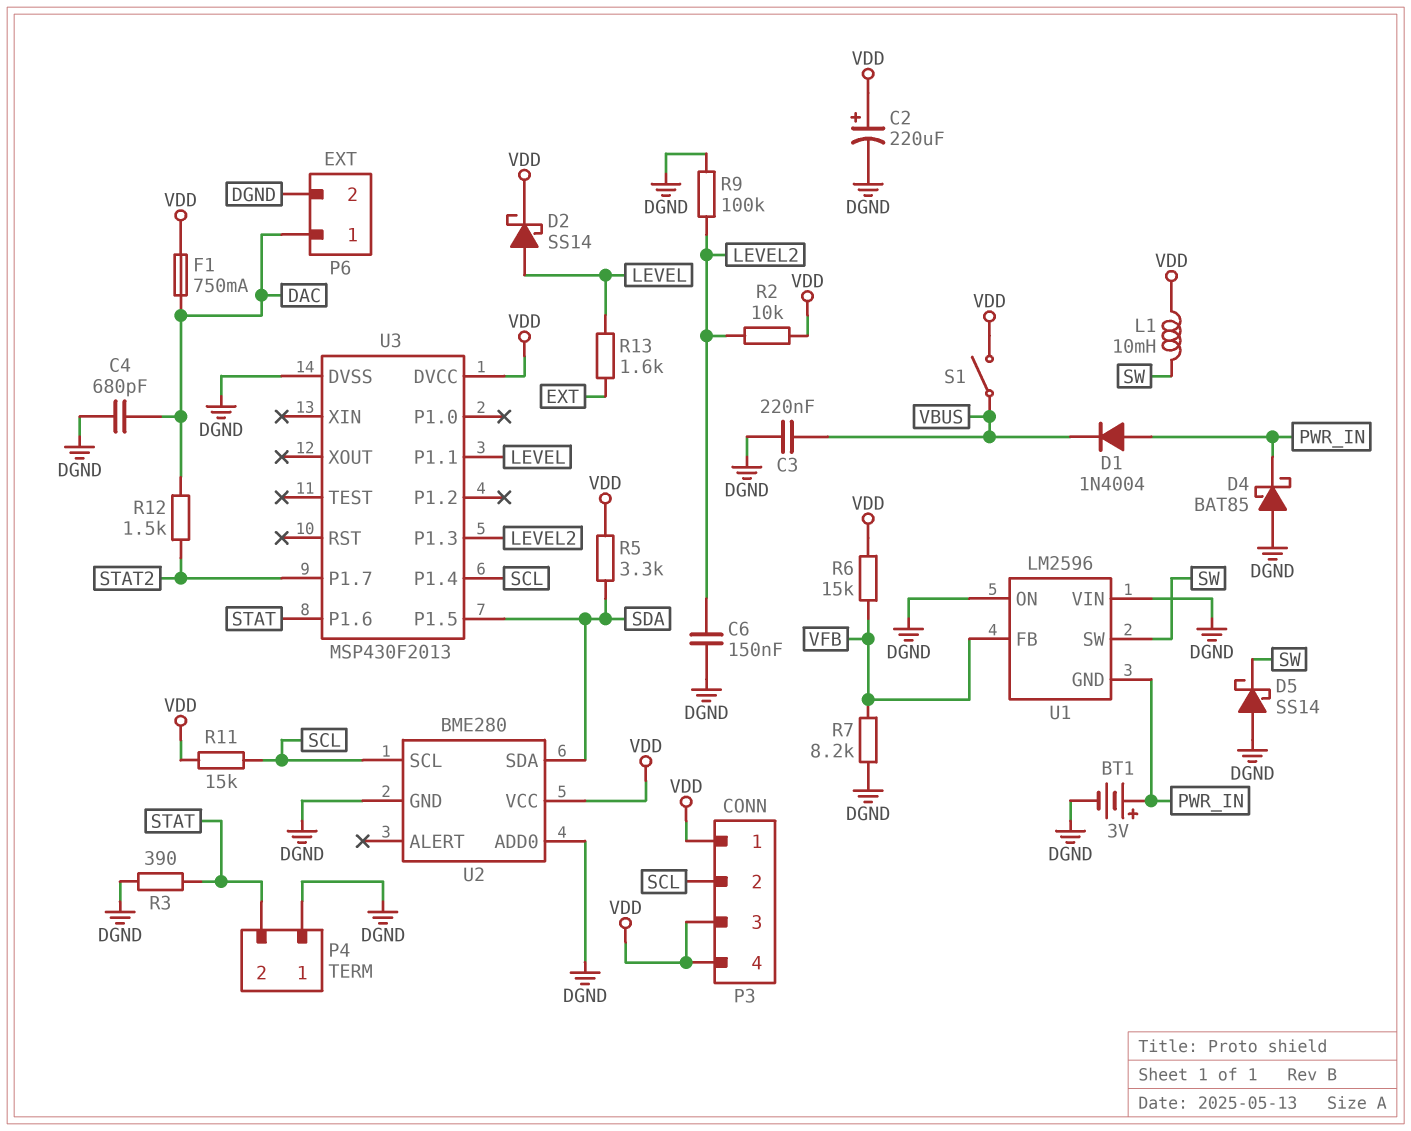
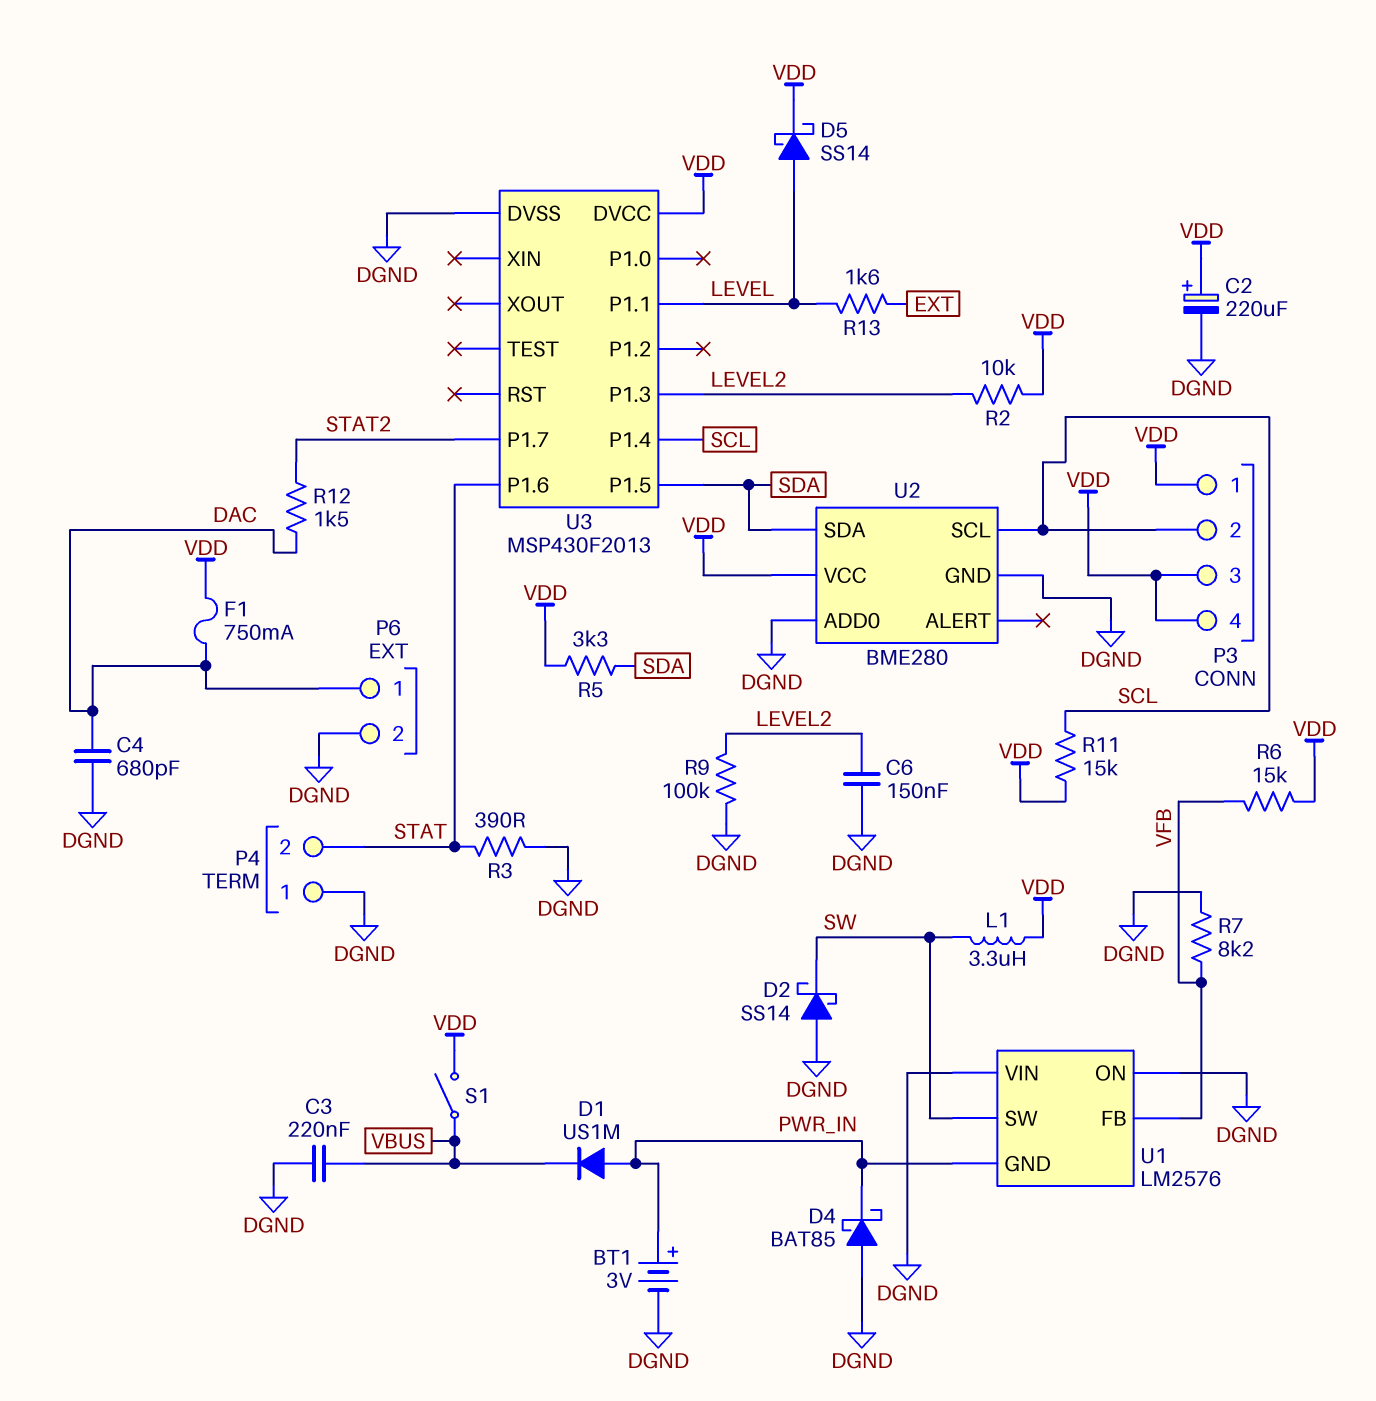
D1: diode 1N4004 (A PWR_IN, K VBUS) -> diode US1M (A PWR_IN, K VBUS)
D2: schottky SS14 (A LEVEL, K VDD) -> schottky SS14 (A DGND, K SW)
D5: schottky SS14 (A DGND, K SW) -> schottky SS14 (A LEVEL, K VDD)
L1: 10mH (SW, VDD) -> 3.3uH (SW, VDD)
U1: LM2596 -> LM2576

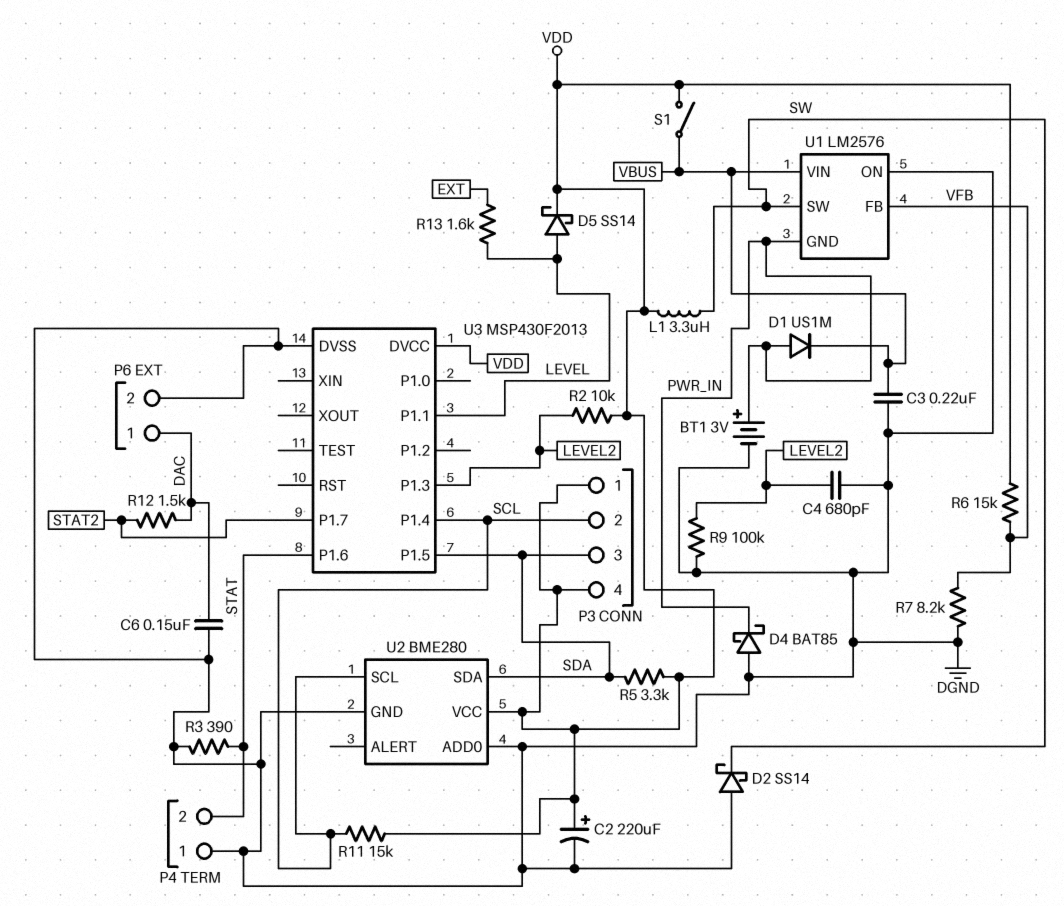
C4: 680pF (DAC, DGND) -> 680pF (DGND, LEVEL2)
C6: 150nF (DGND, LEVEL2) -> 150nF (DAC, DGND)
F1: 750mA (DAC, VDD) -> none
P3 pin 3: VDD -> SDA
U1 pin VIN: DGND -> VBUS

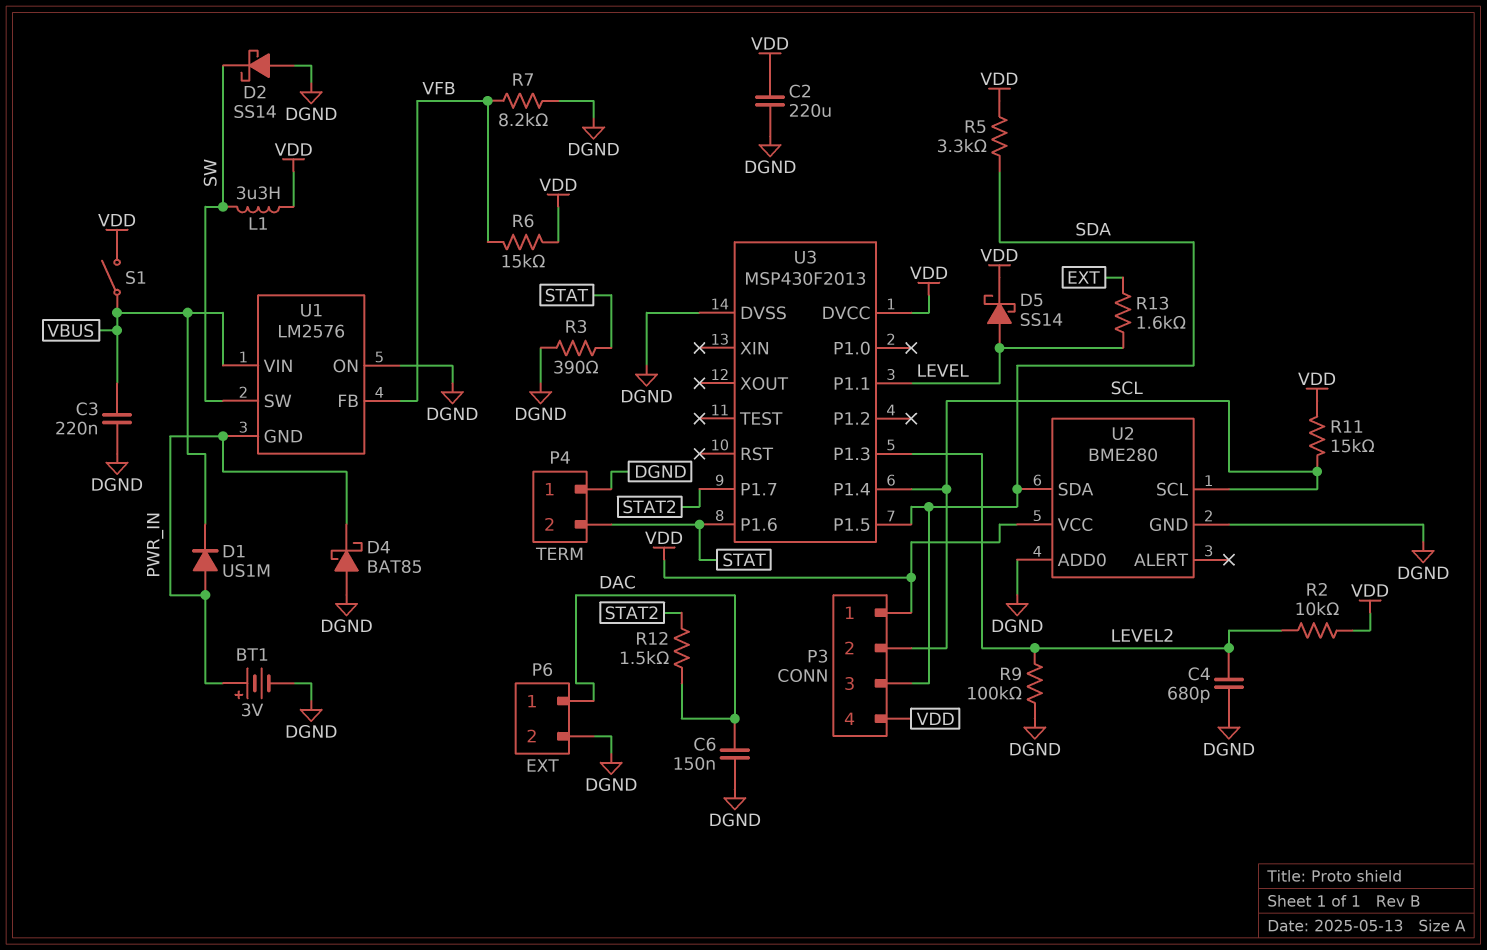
C2: 220uF (plus VDD, minus DGND) -> 220uF (DGND, VDD)

